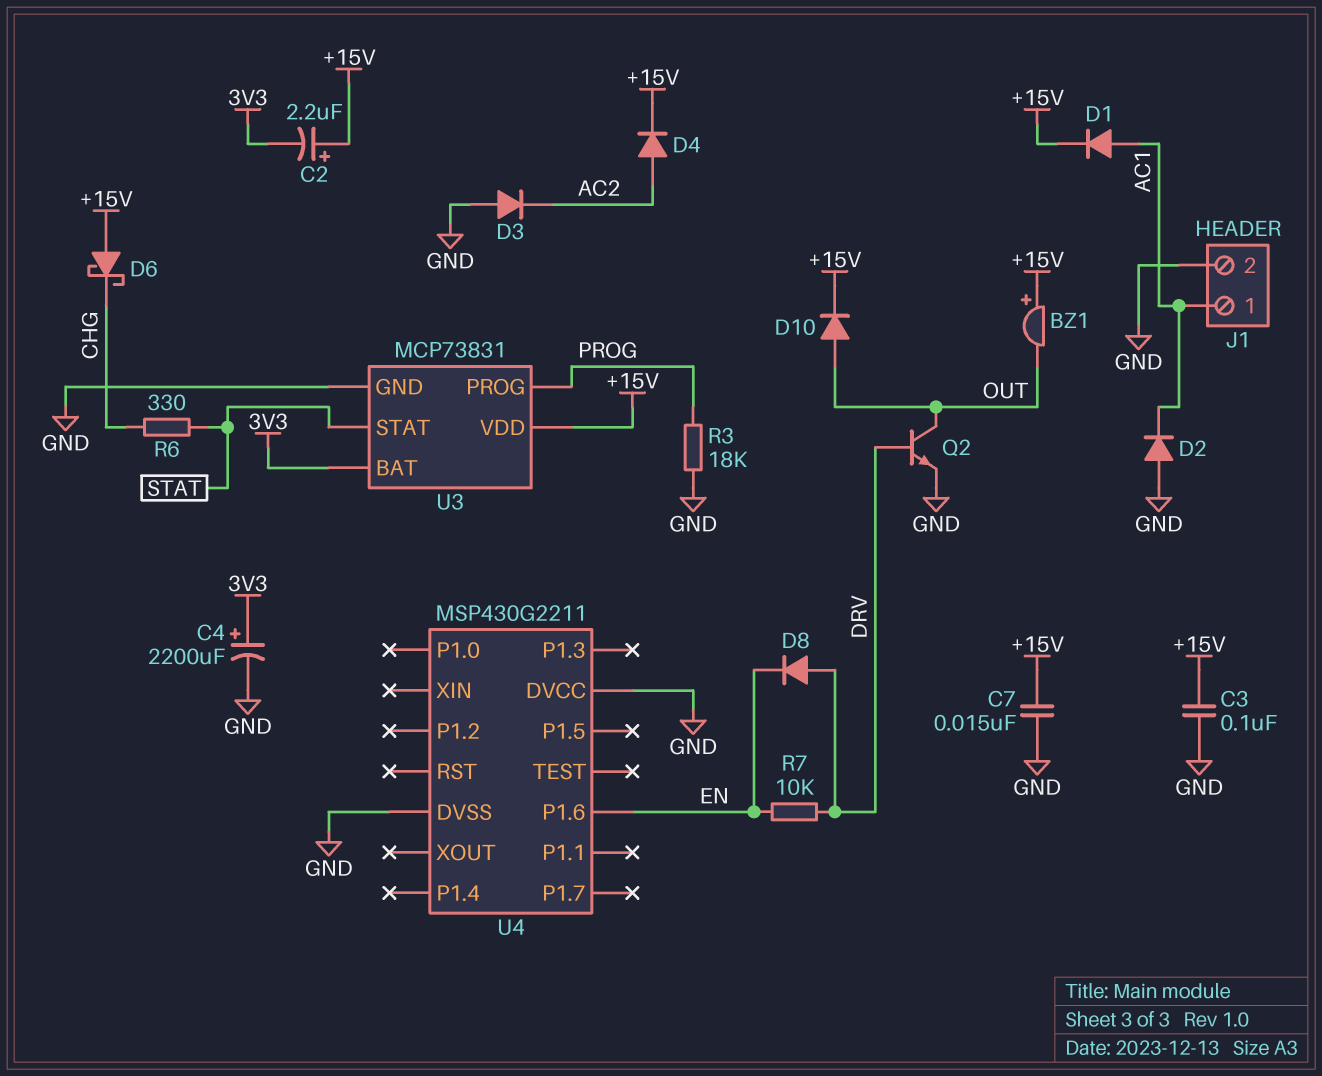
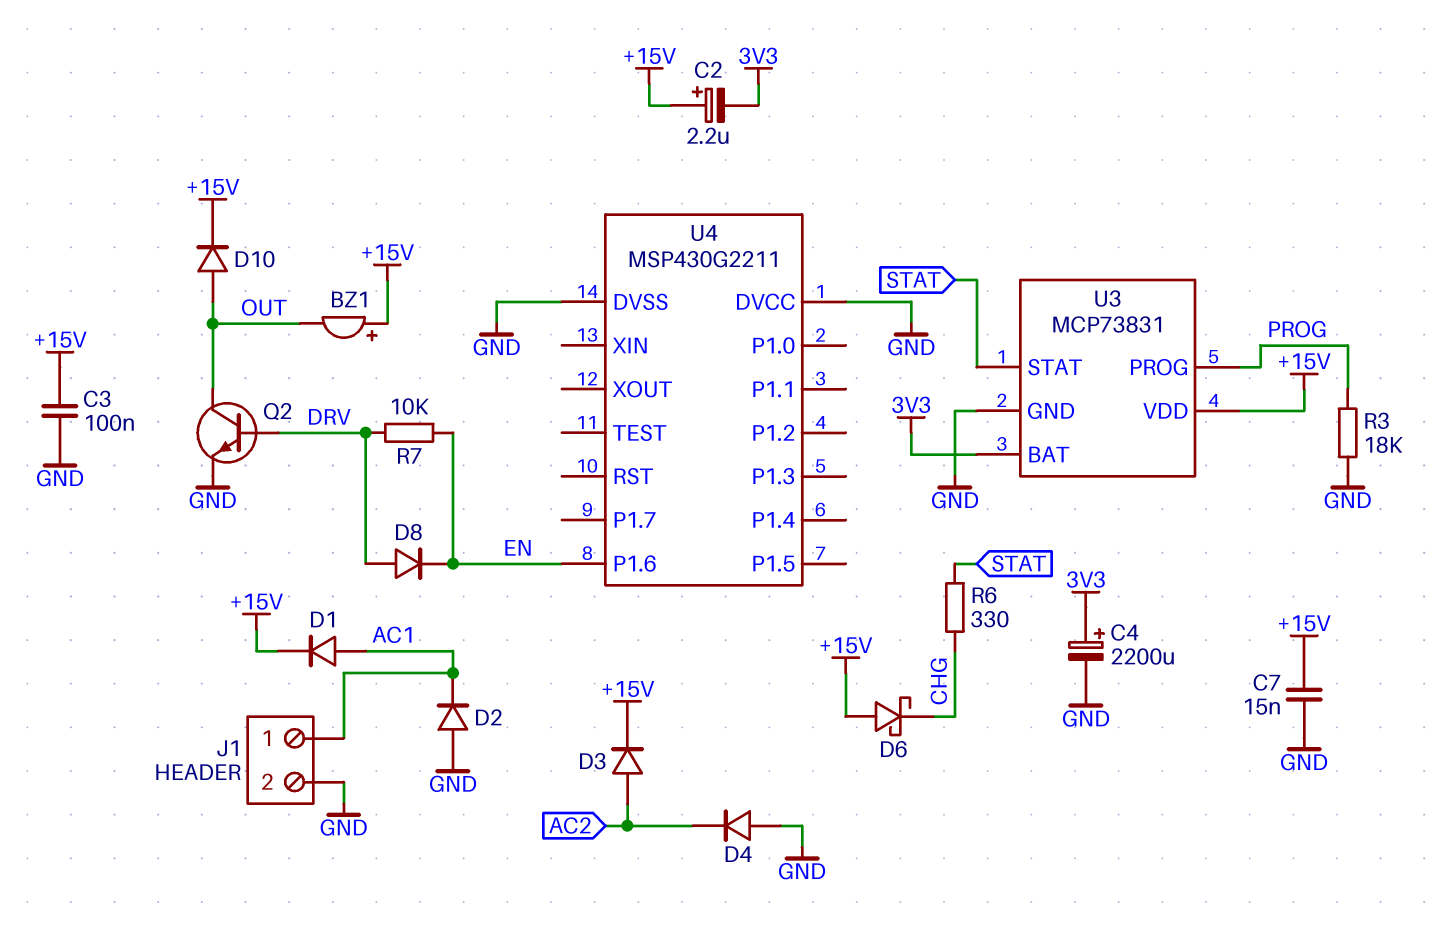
D3: diode (A GND, K AC2) -> diode (A AC2, K +15V)
D4: diode (A AC2, K +15V) -> diode (A GND, K AC2)

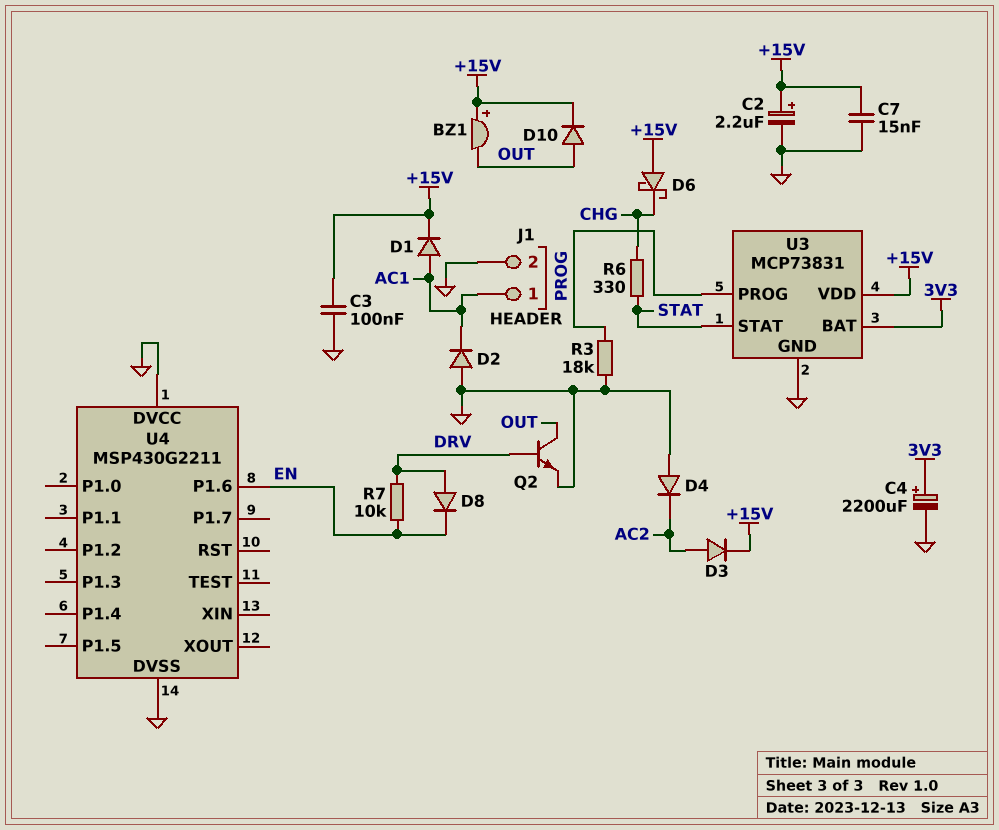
C2: 2.2uF (plus +15V, minus 3V3) -> 2.2uF (plus +15V, minus GND)

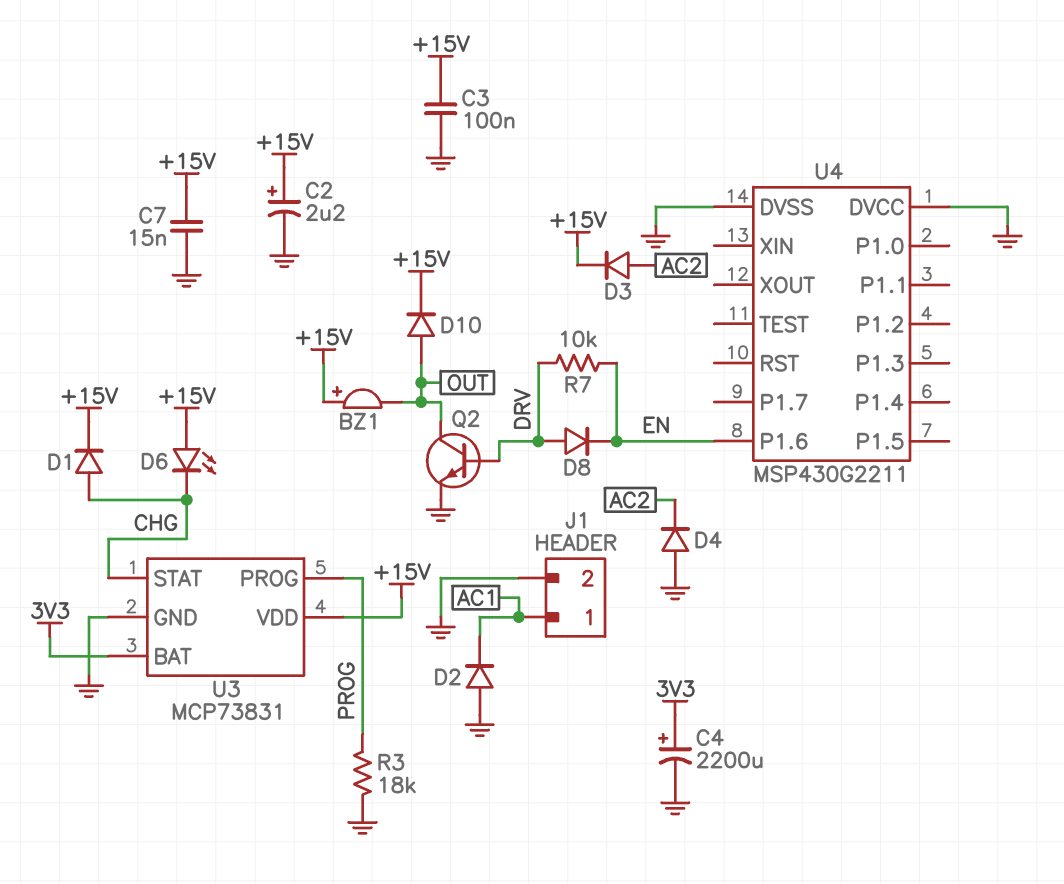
D1: diode (A AC1, K +15V) -> diode (A CHG, K +15V)
D6: schottky (A +15V, K CHG) -> LED (A +15V, K CHG)
R6: 330 (CHG, STAT) -> none
U3 pin STAT: STAT -> CHG

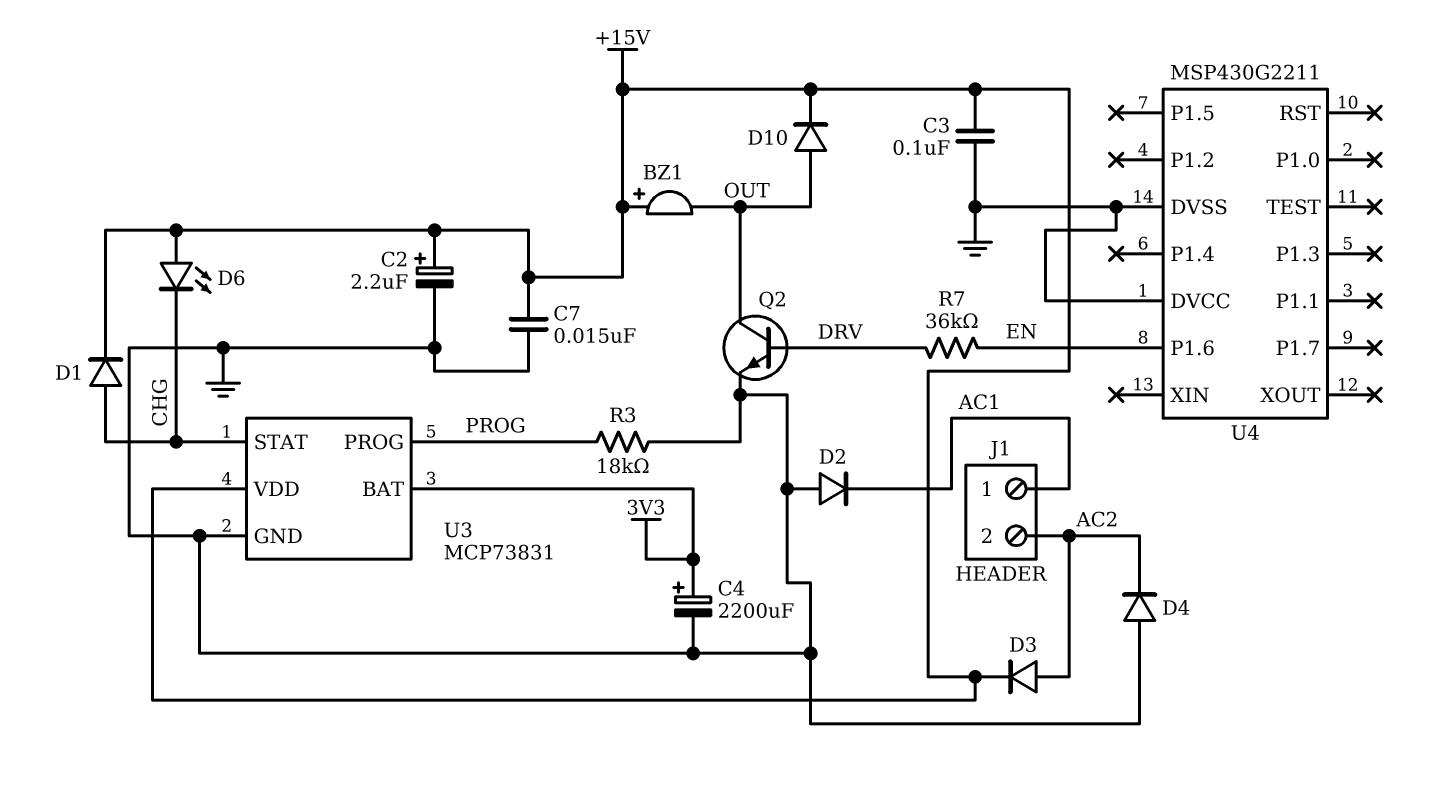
D8: diode (A DRV, K EN) -> none
J1 pin 2: GND -> AC2
R7: 10k (DRV, EN) -> 36k (DRV, EN)

